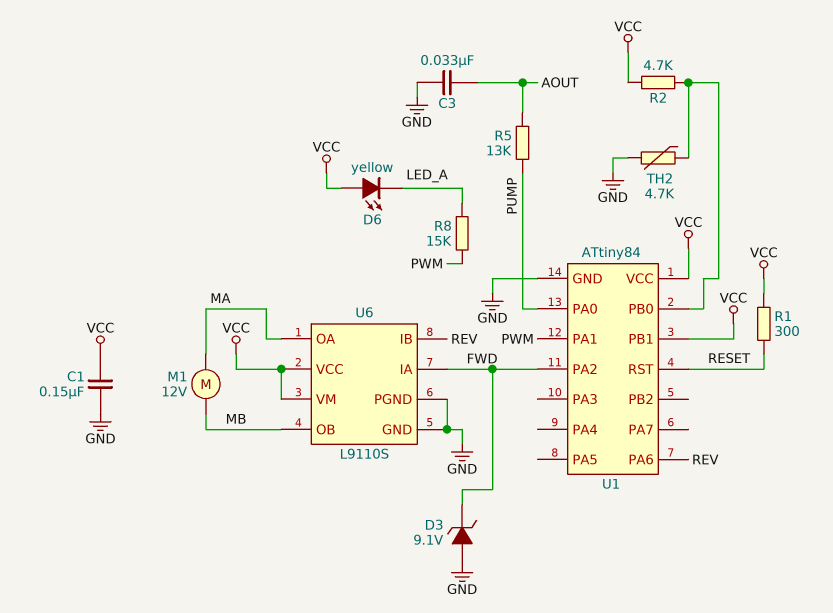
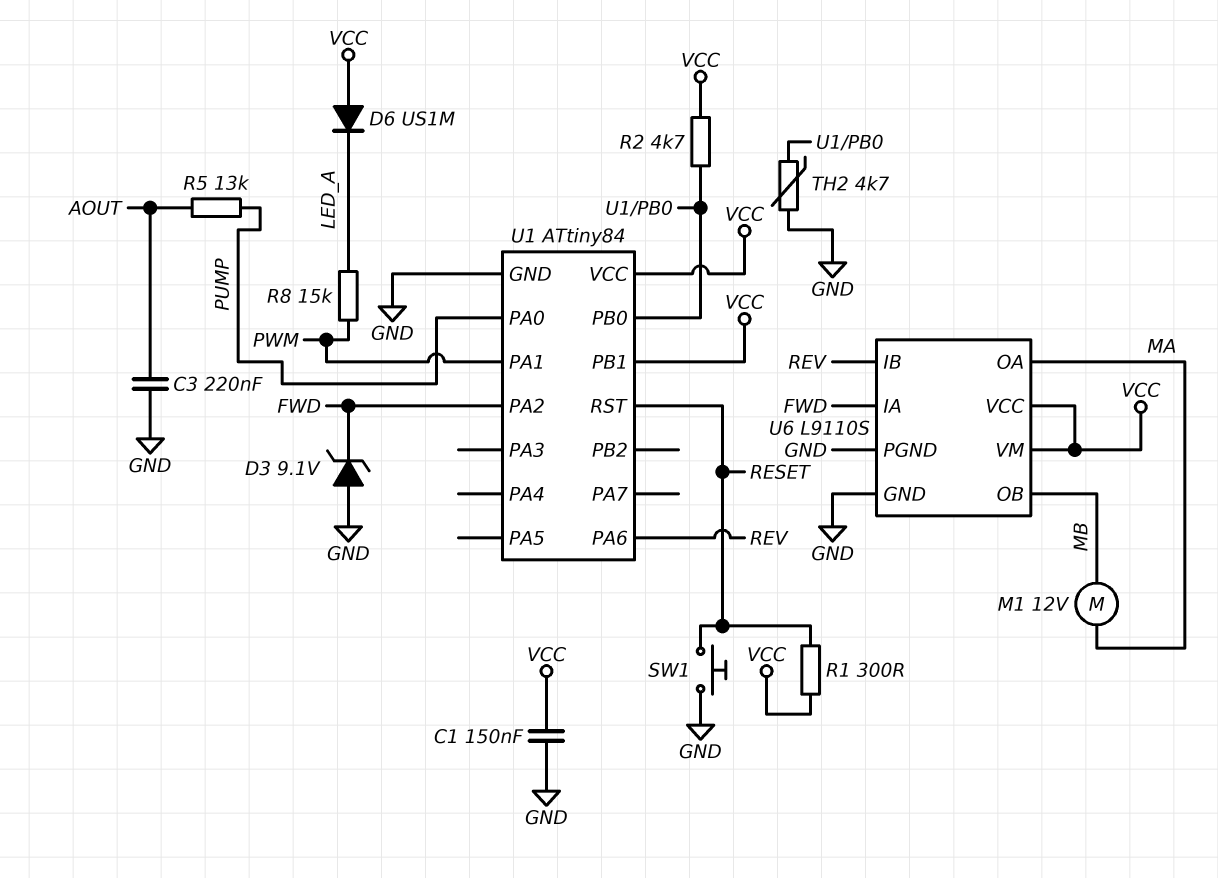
C3: 33nF (AOUT, GND) -> 220nF (AOUT, GND)
D6: LED yellow (A VCC, K LED_A) -> diode US1M (A VCC, K LED_A)
SW1: none -> button (GND, RESET)

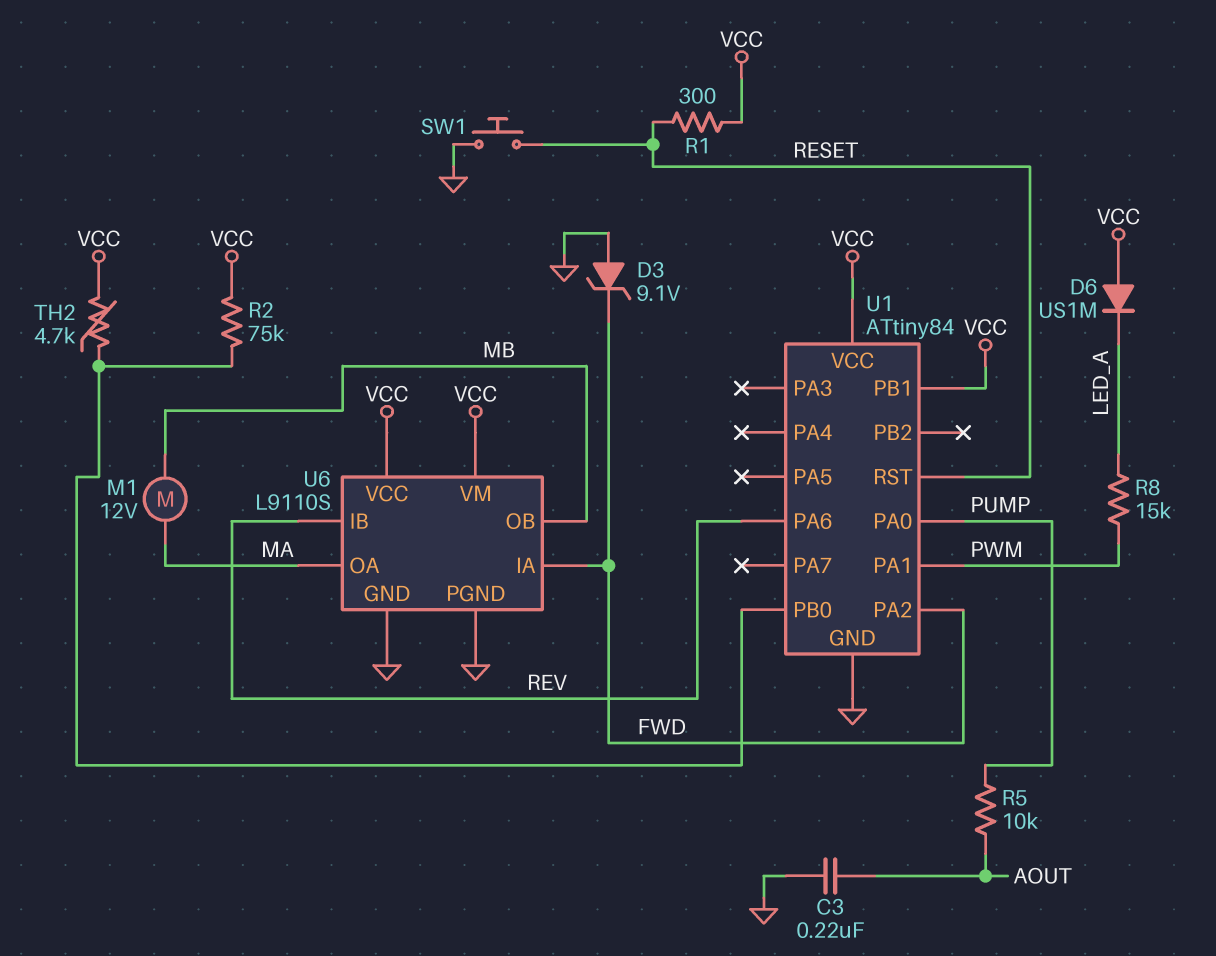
C1: 150nF (GND, VCC) -> none
R2: 4.7k (U1/PB0, VCC) -> 75k (U1/PB0, VCC)
R5: 13k (AOUT, PUMP) -> 10k (AOUT, PUMP)
TH2: 4.7k (GND, U1/PB0) -> 4.7k (U1/PB0, VCC)

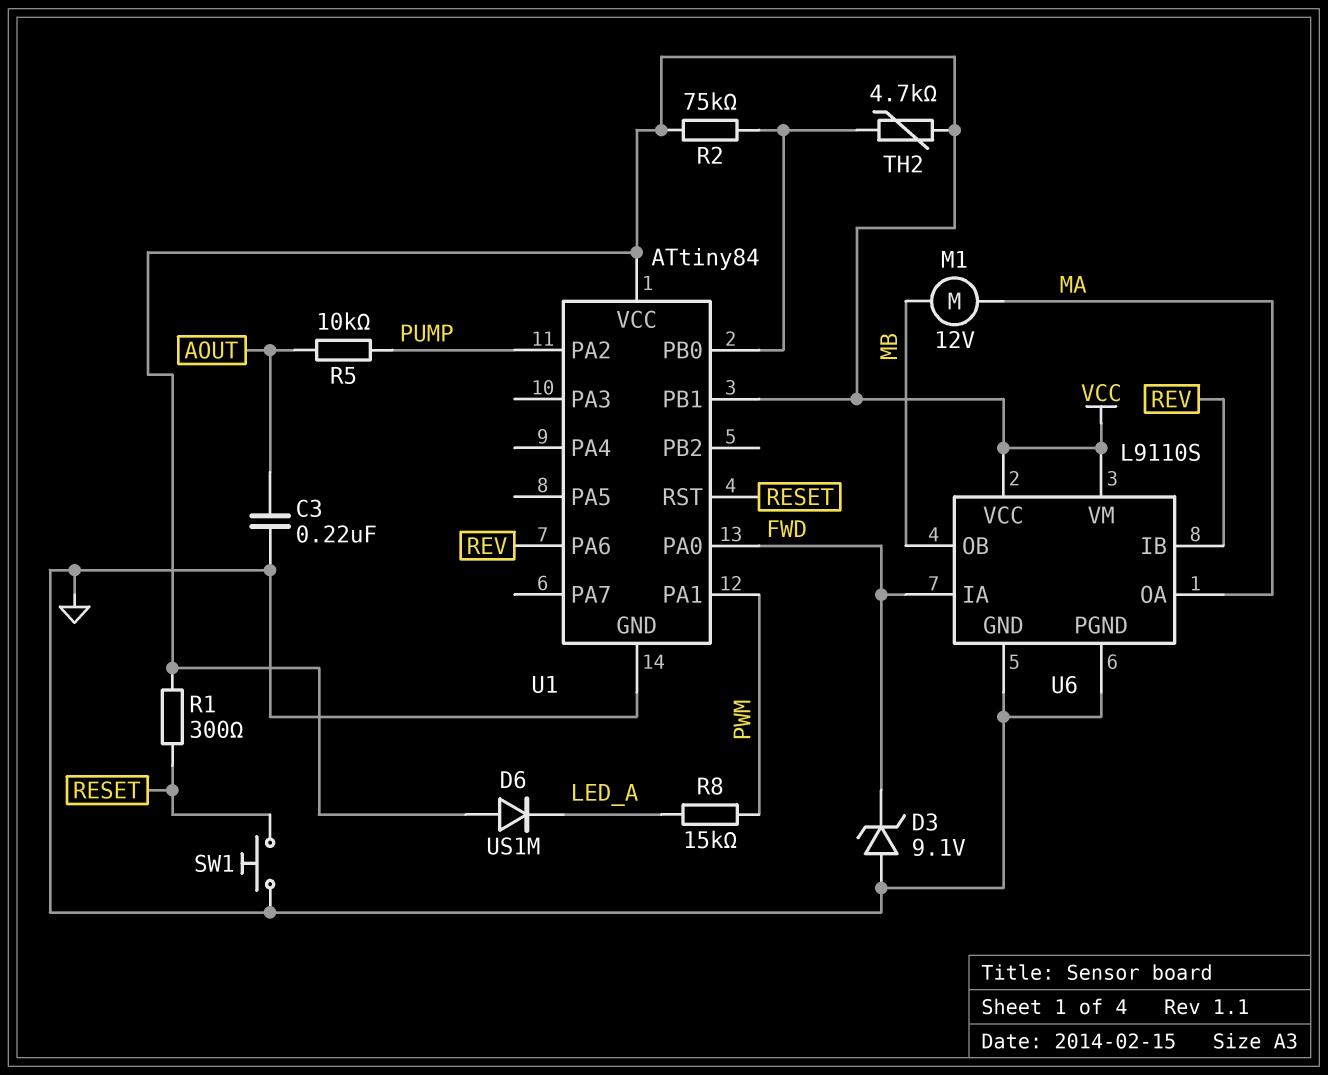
U1 pin PA0: PUMP -> FWD
U1 pin PA2: FWD -> PUMP

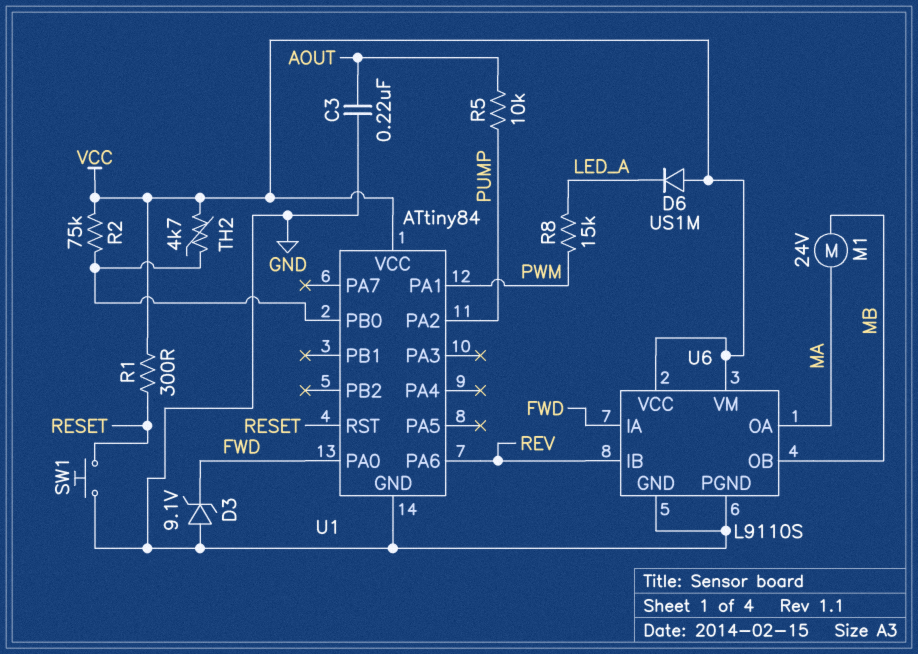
M1: motor 12V (MA, MB) -> motor 24V (MA, MB)
U1 pin PB1: VCC -> none

